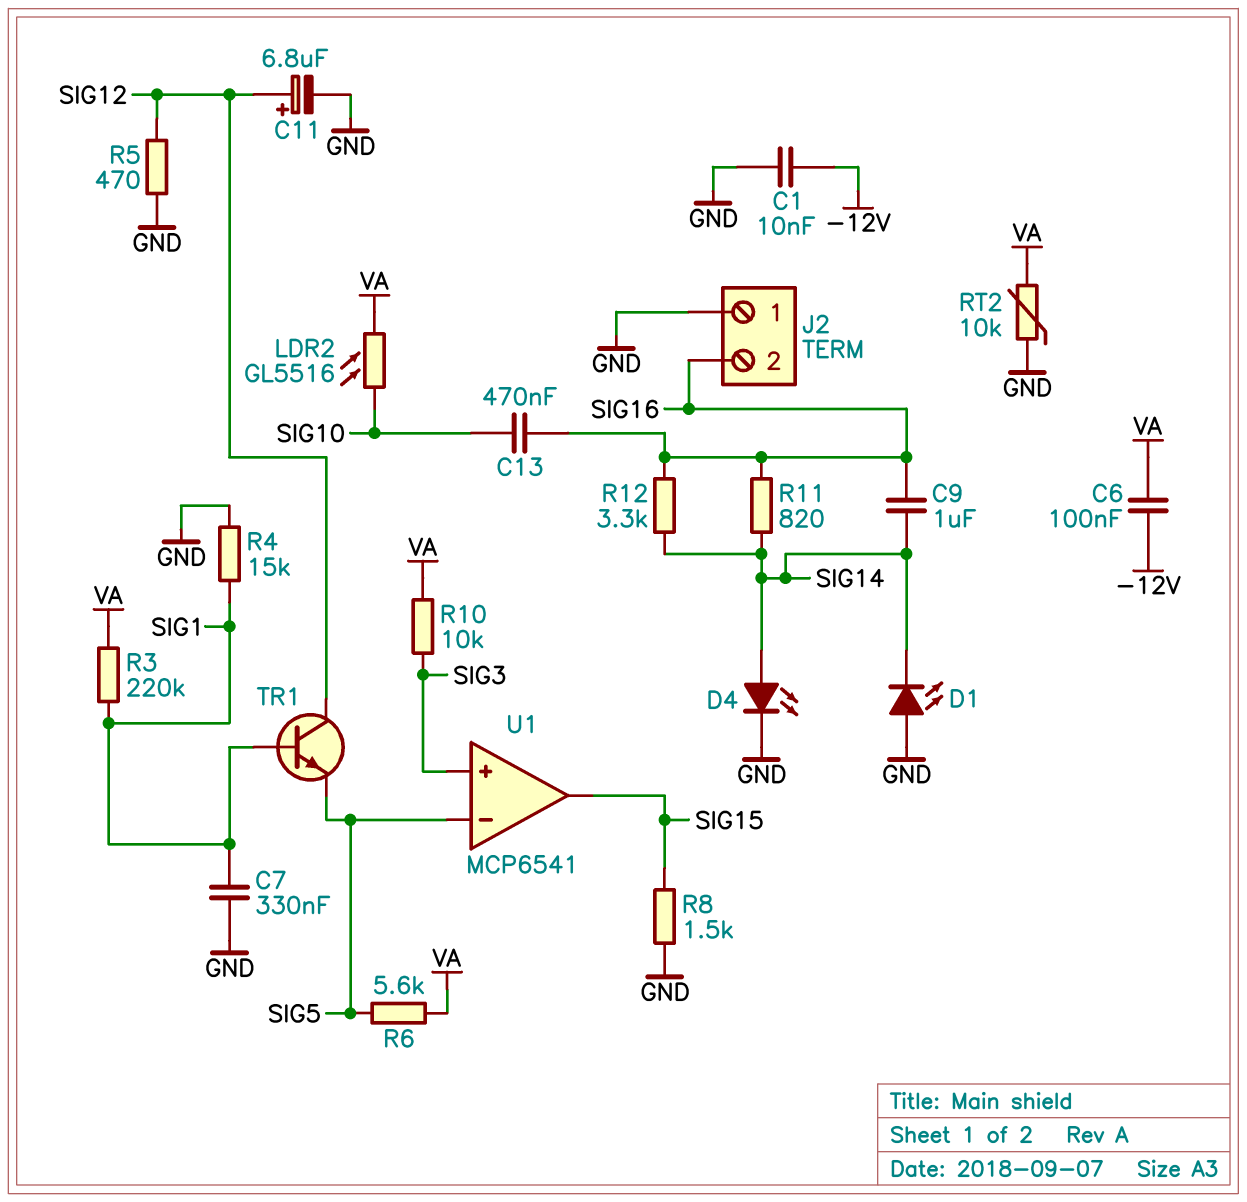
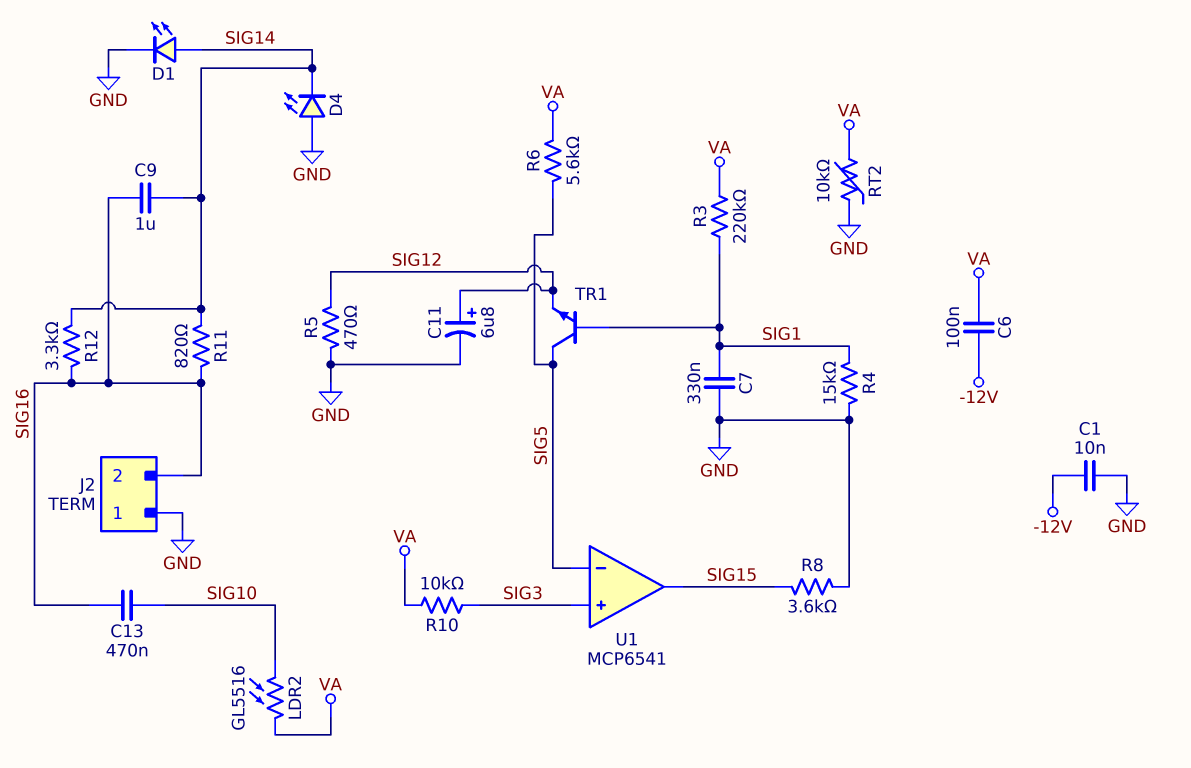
D1: LED (A GND, K SIG14) -> LED (A SIG14, K GND)
D4: LED (A SIG14, K GND) -> LED (A GND, K SIG14)
R8: 1.5k (GND, SIG15) -> 3.6k (GND, SIG15)
TR1: NPN (B SIG1, C SIG12, E SIG5) -> NPN (B SIG1, C SIG5, E SIG12)

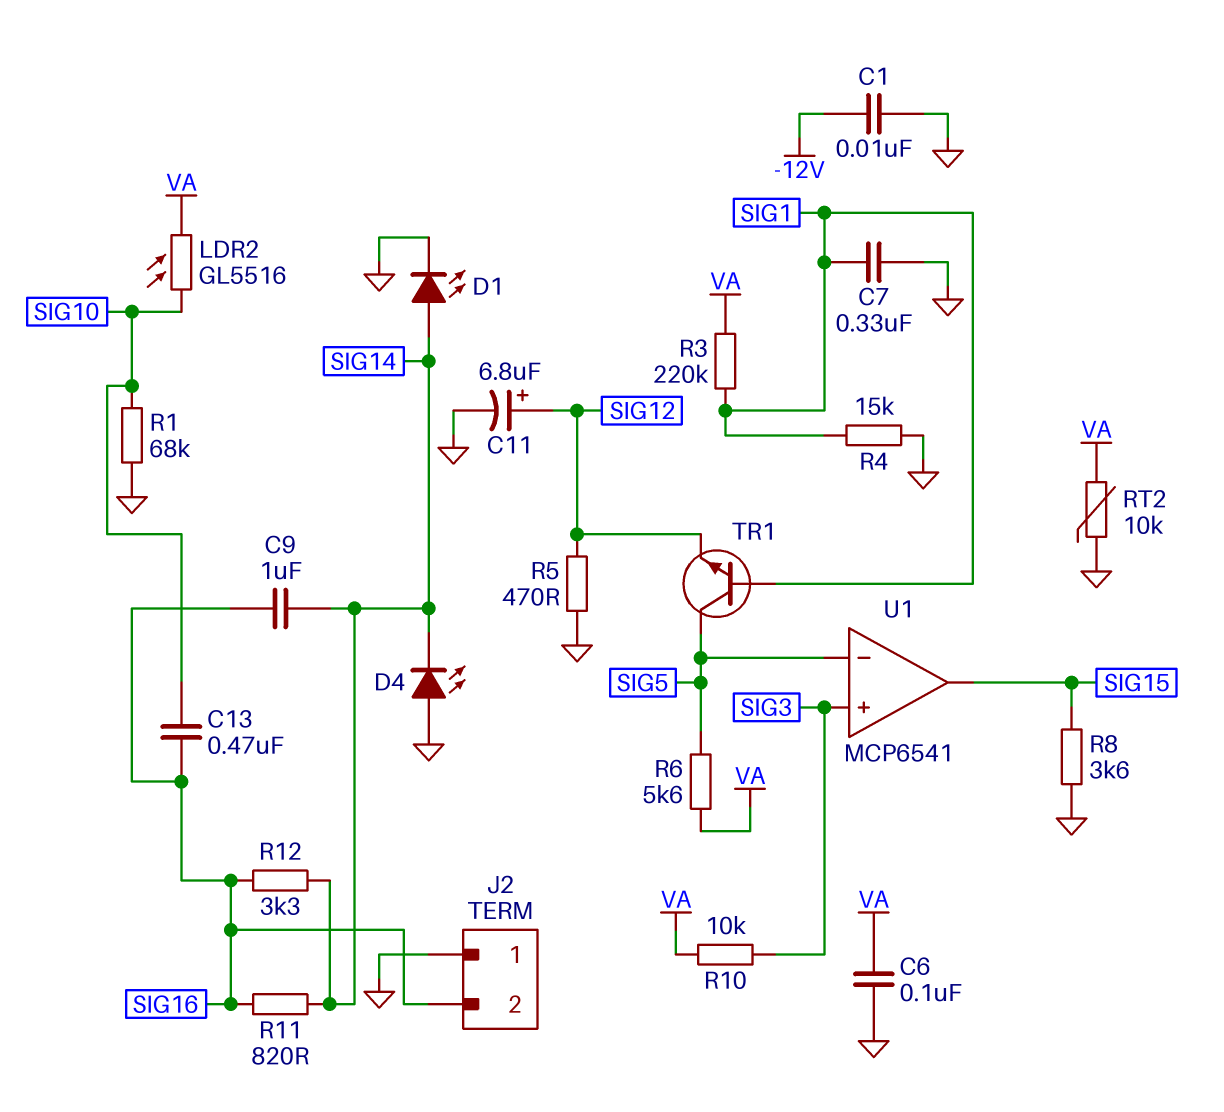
C6: 100nF (-12V, VA) -> 100nF (GND, VA)
R1: none -> 68k (GND, SIG10)

